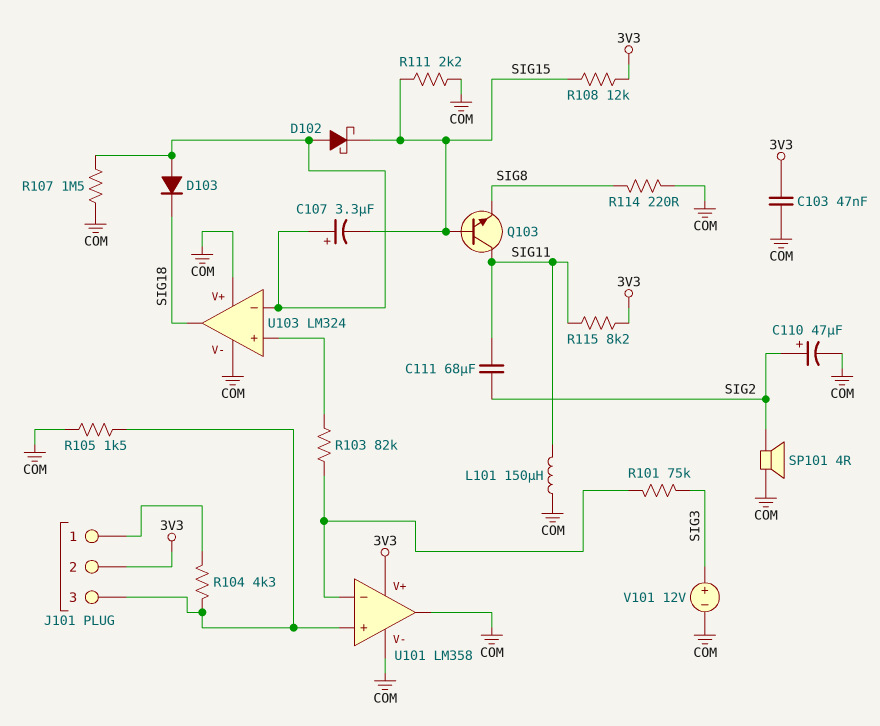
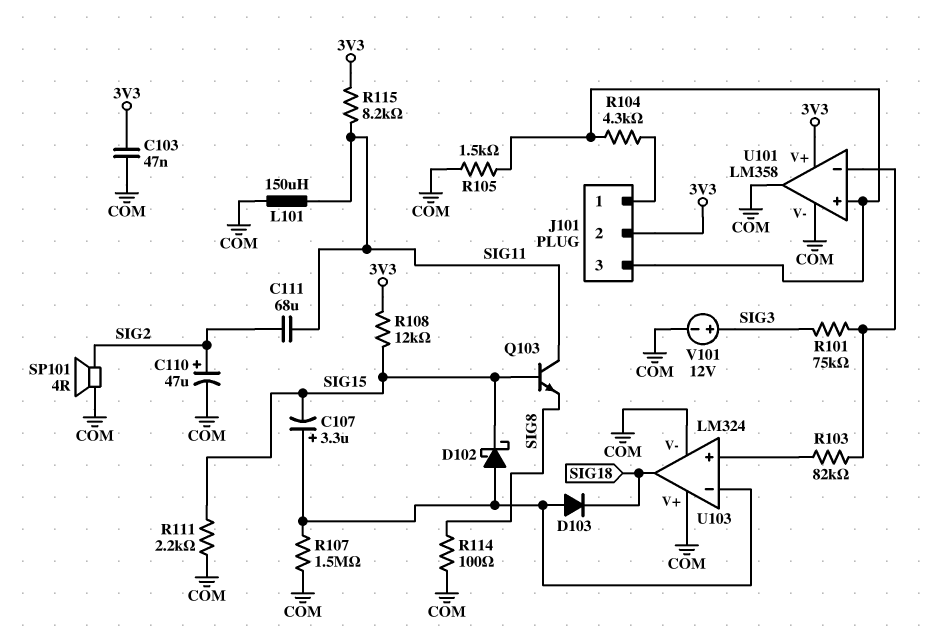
R114: 220 (COM, SIG8) -> 100 (COM, SIG8)

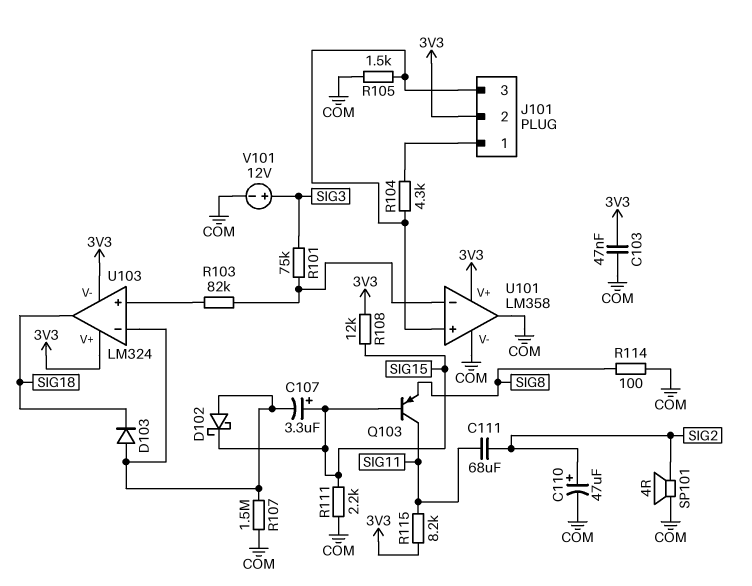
C107: 3.3uF (plus U103/in-, minus SIG15) -> 3.3uF (plus SIG15, minus U103/in-)
L101: 150uH (COM, SIG11) -> none
Q103: NPN (B SIG15, C SIG11, E SIG8) -> PNP (B SIG15, C SIG11, E SIG8)
U103 pin V+: COM -> 3V3
U103 pin V-: COM -> 3V3

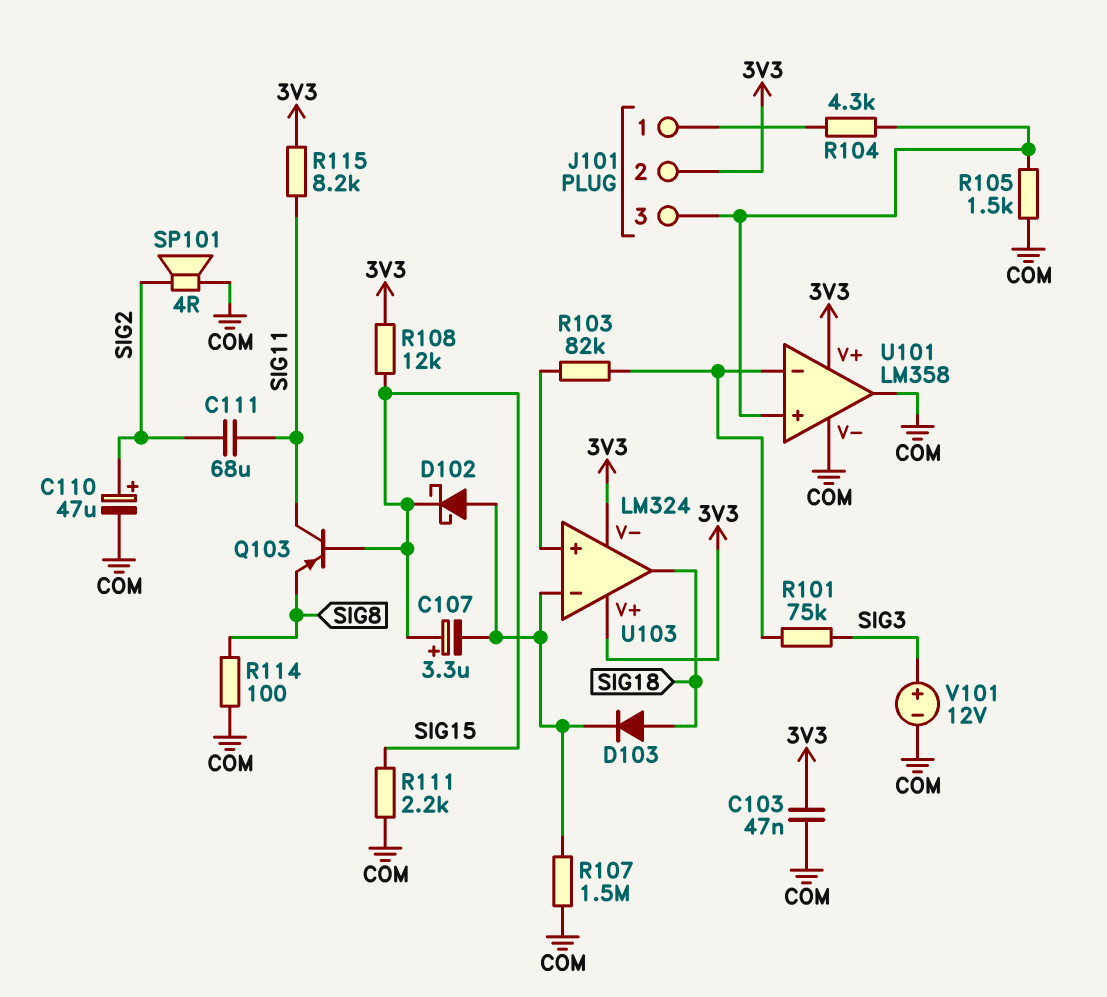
D103: diode (A U103/in-, K SIG18) -> diode (A SIG18, K U103/in-)

